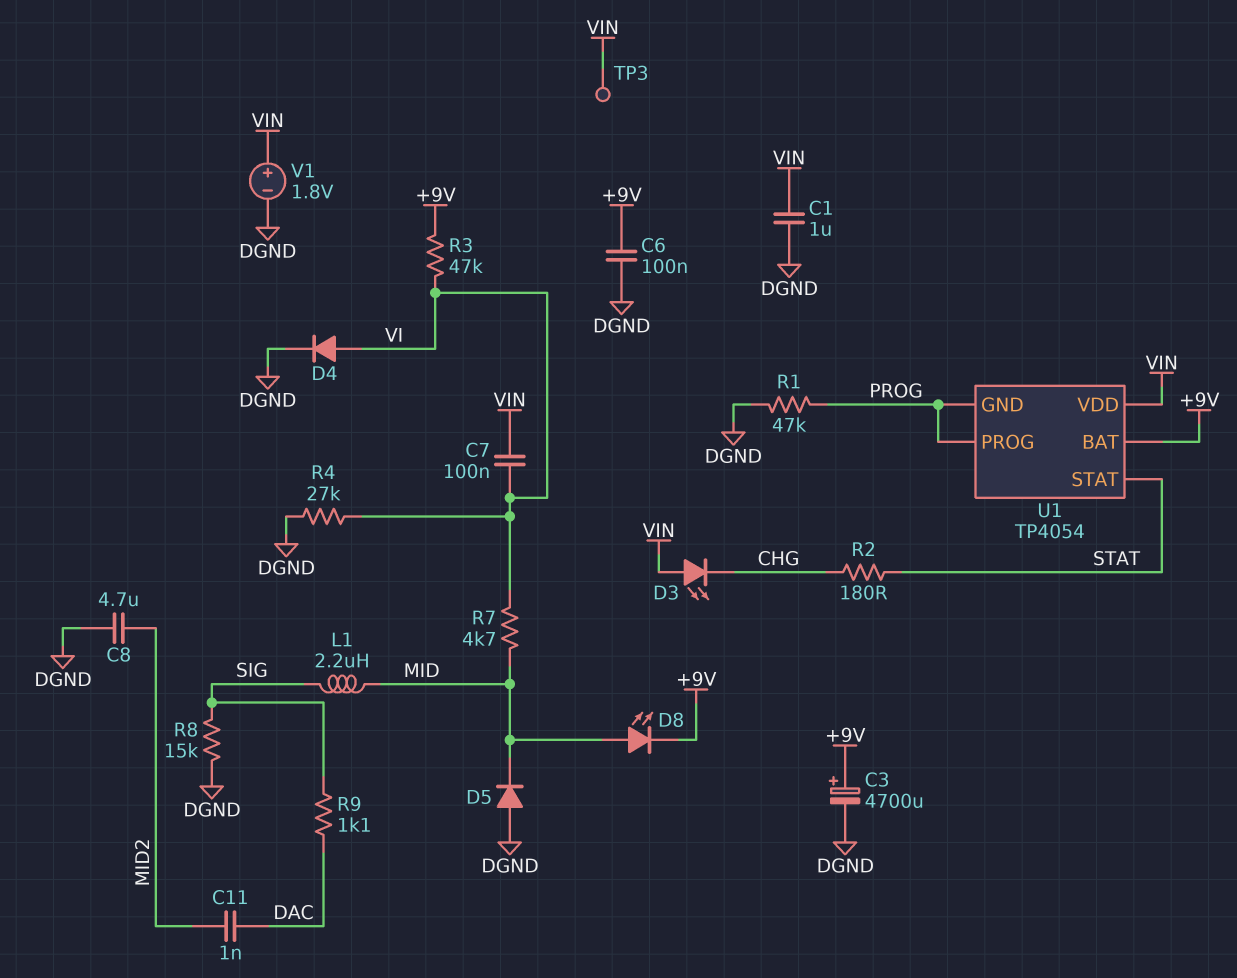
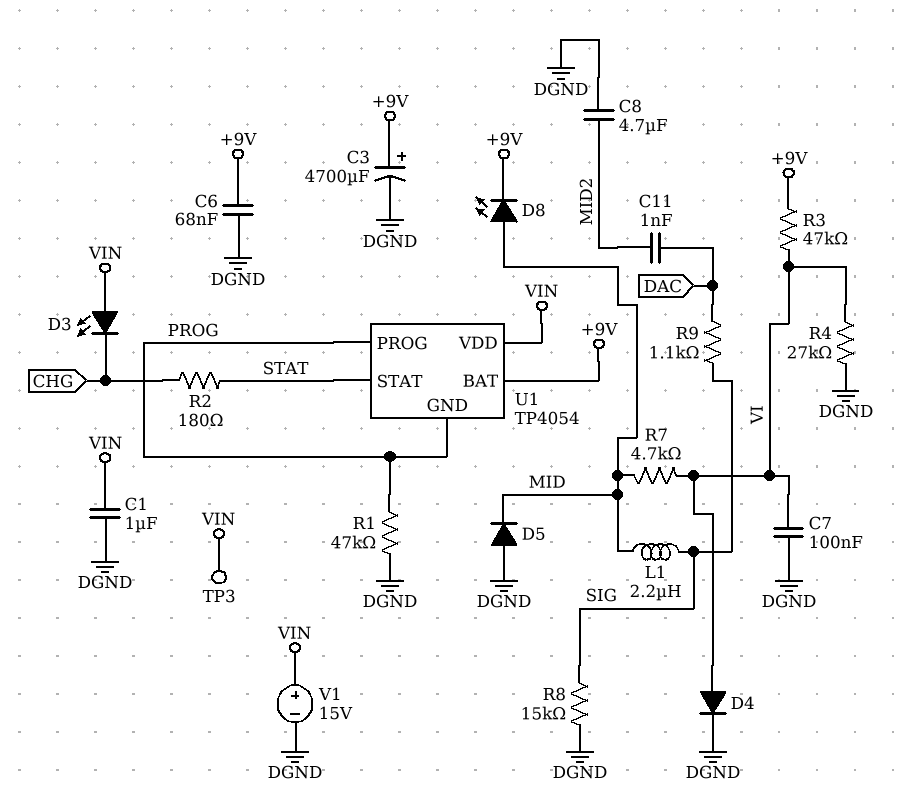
C6: 100nF (+9V, DGND) -> 68nF (+9V, DGND)
C7: 100nF (VI, VIN) -> 100nF (DGND, VI)
V1: 1.8V (plus VIN, minus DGND) -> 15V (plus VIN, minus DGND)

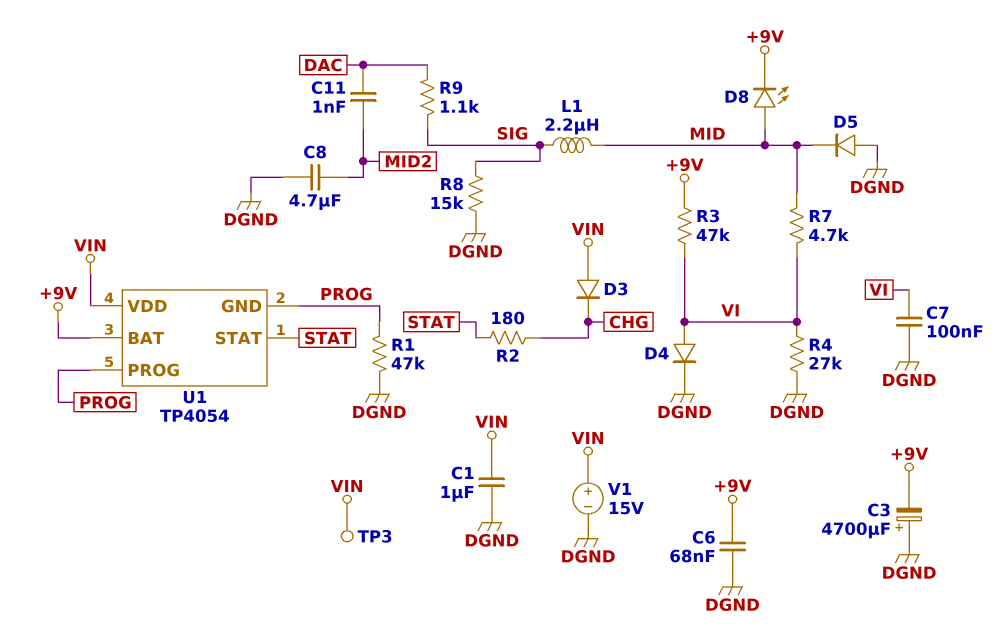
C3: 4700uF (plus +9V, minus DGND) -> 4700uF (plus DGND, minus +9V)
D3: LED (A VIN, K CHG) -> diode (A VIN, K CHG)

